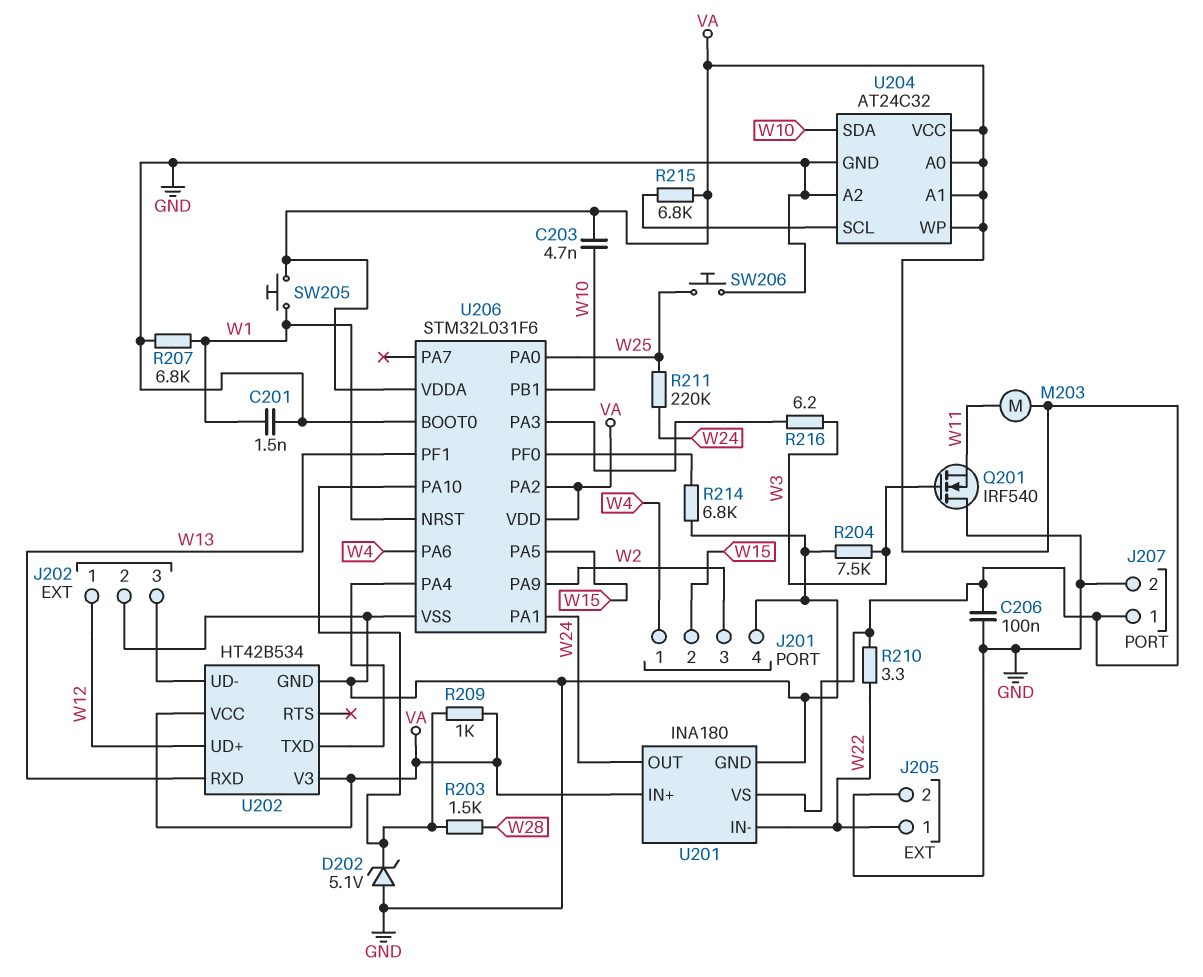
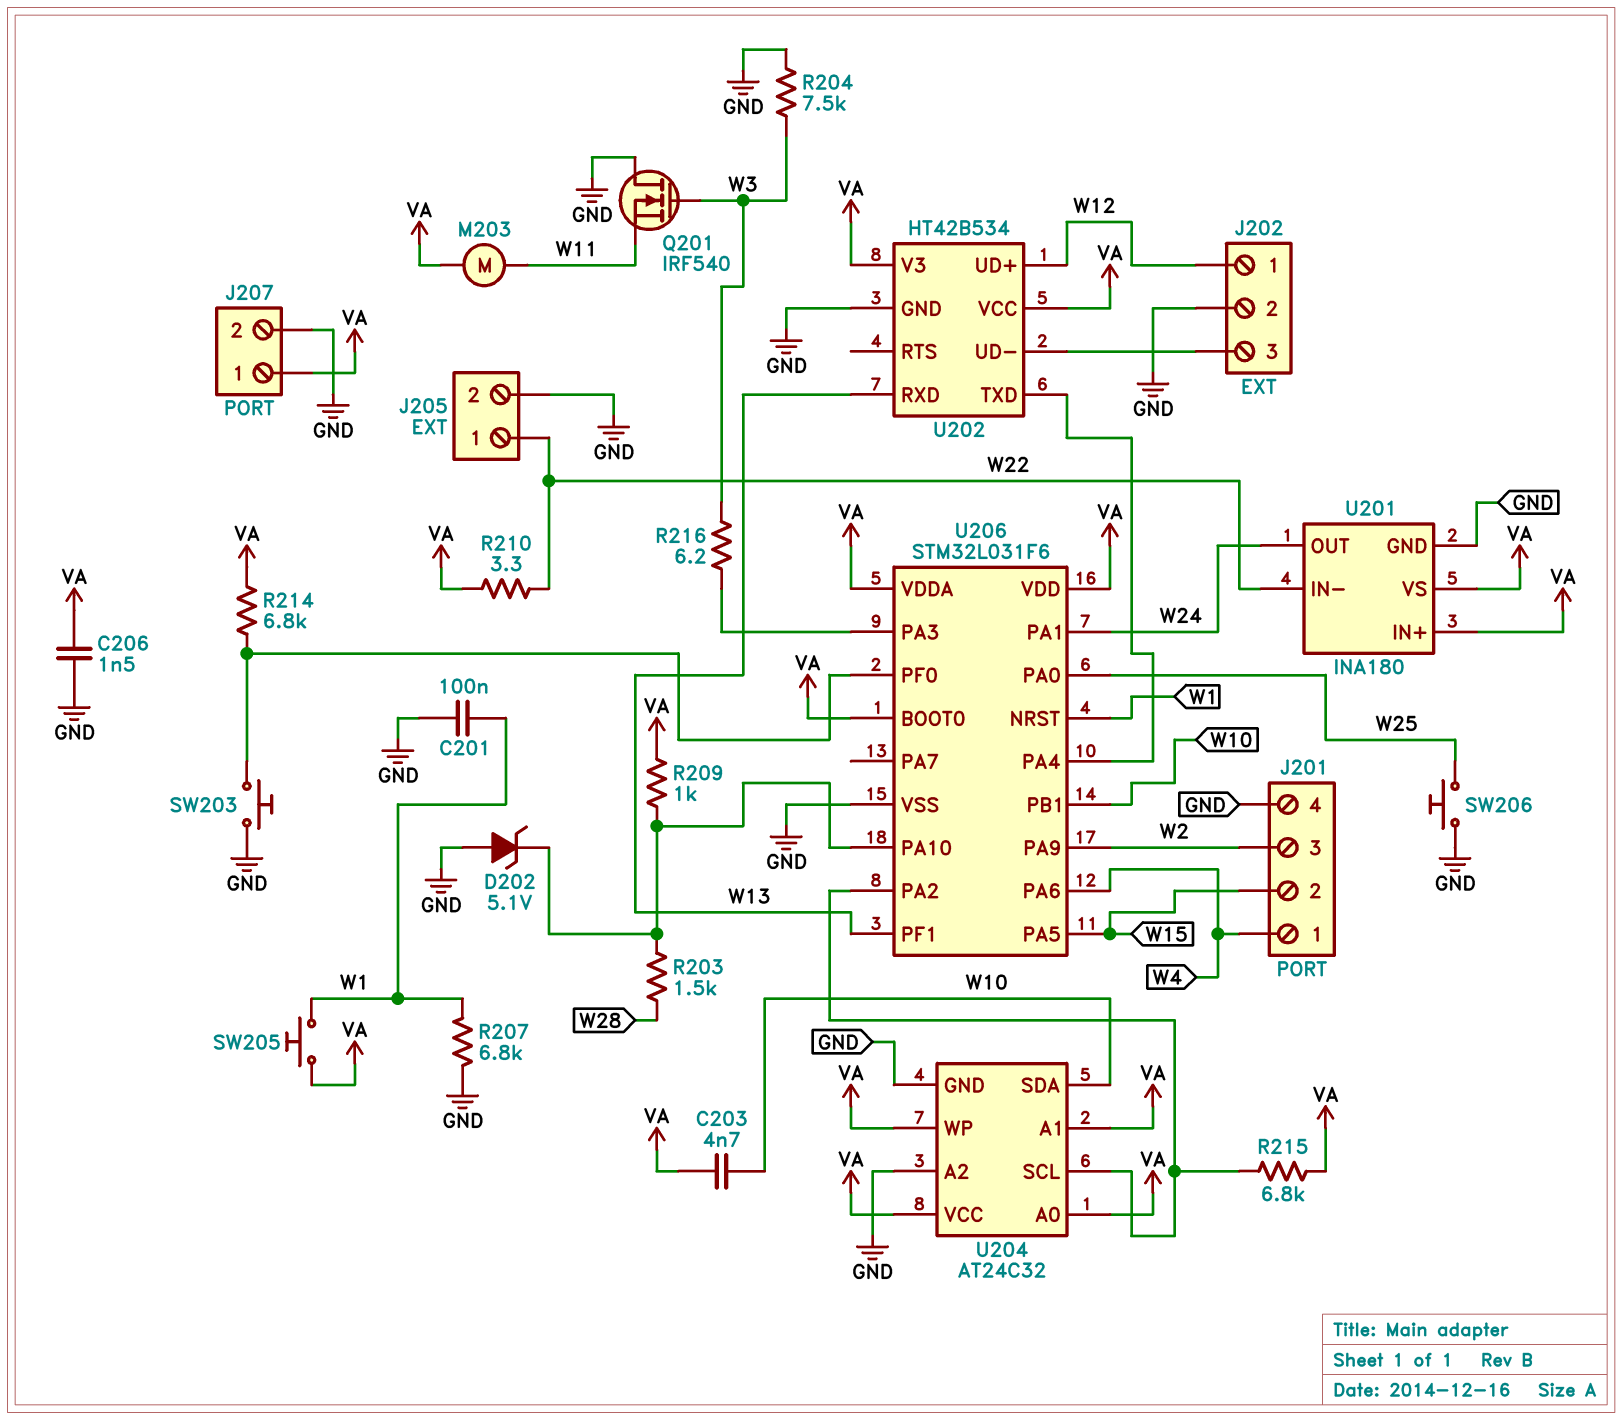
C201: 1.5nF (GND, W1) -> 100nF (GND, W1)
C206: 100nF (GND, VA) -> 1.5nF (GND, VA)
R211: 220k (W24, W25) -> none
R214: 6.8k (GND, U206/PF0) -> 6.8k (U206/PF0, VA)
SW203: none -> button (GND, U206/PF0)
U206 pin BOOT0: GND -> VA
U206 pin PA2: VA -> U204/SCL

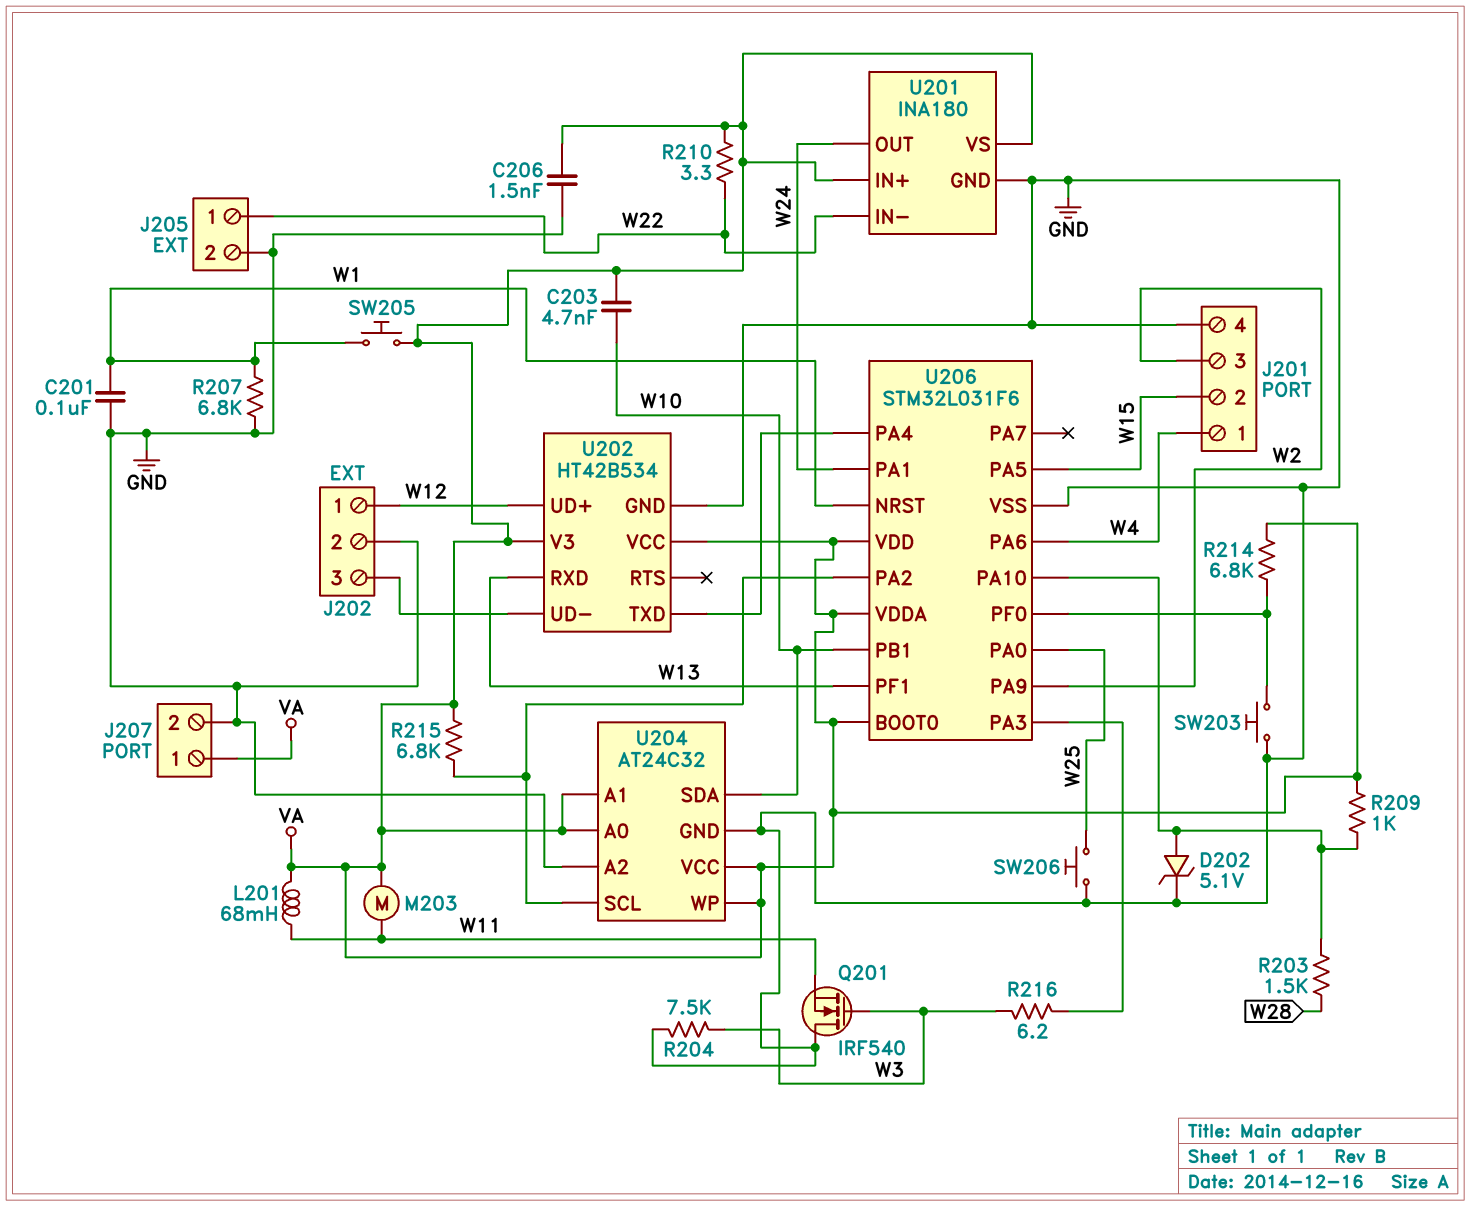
D202: zener 5.1V (A GND, K U206/PA10) -> zener 5.1V (A U206/PA10, K GND)
L201: none -> 68mH (VA, W11)

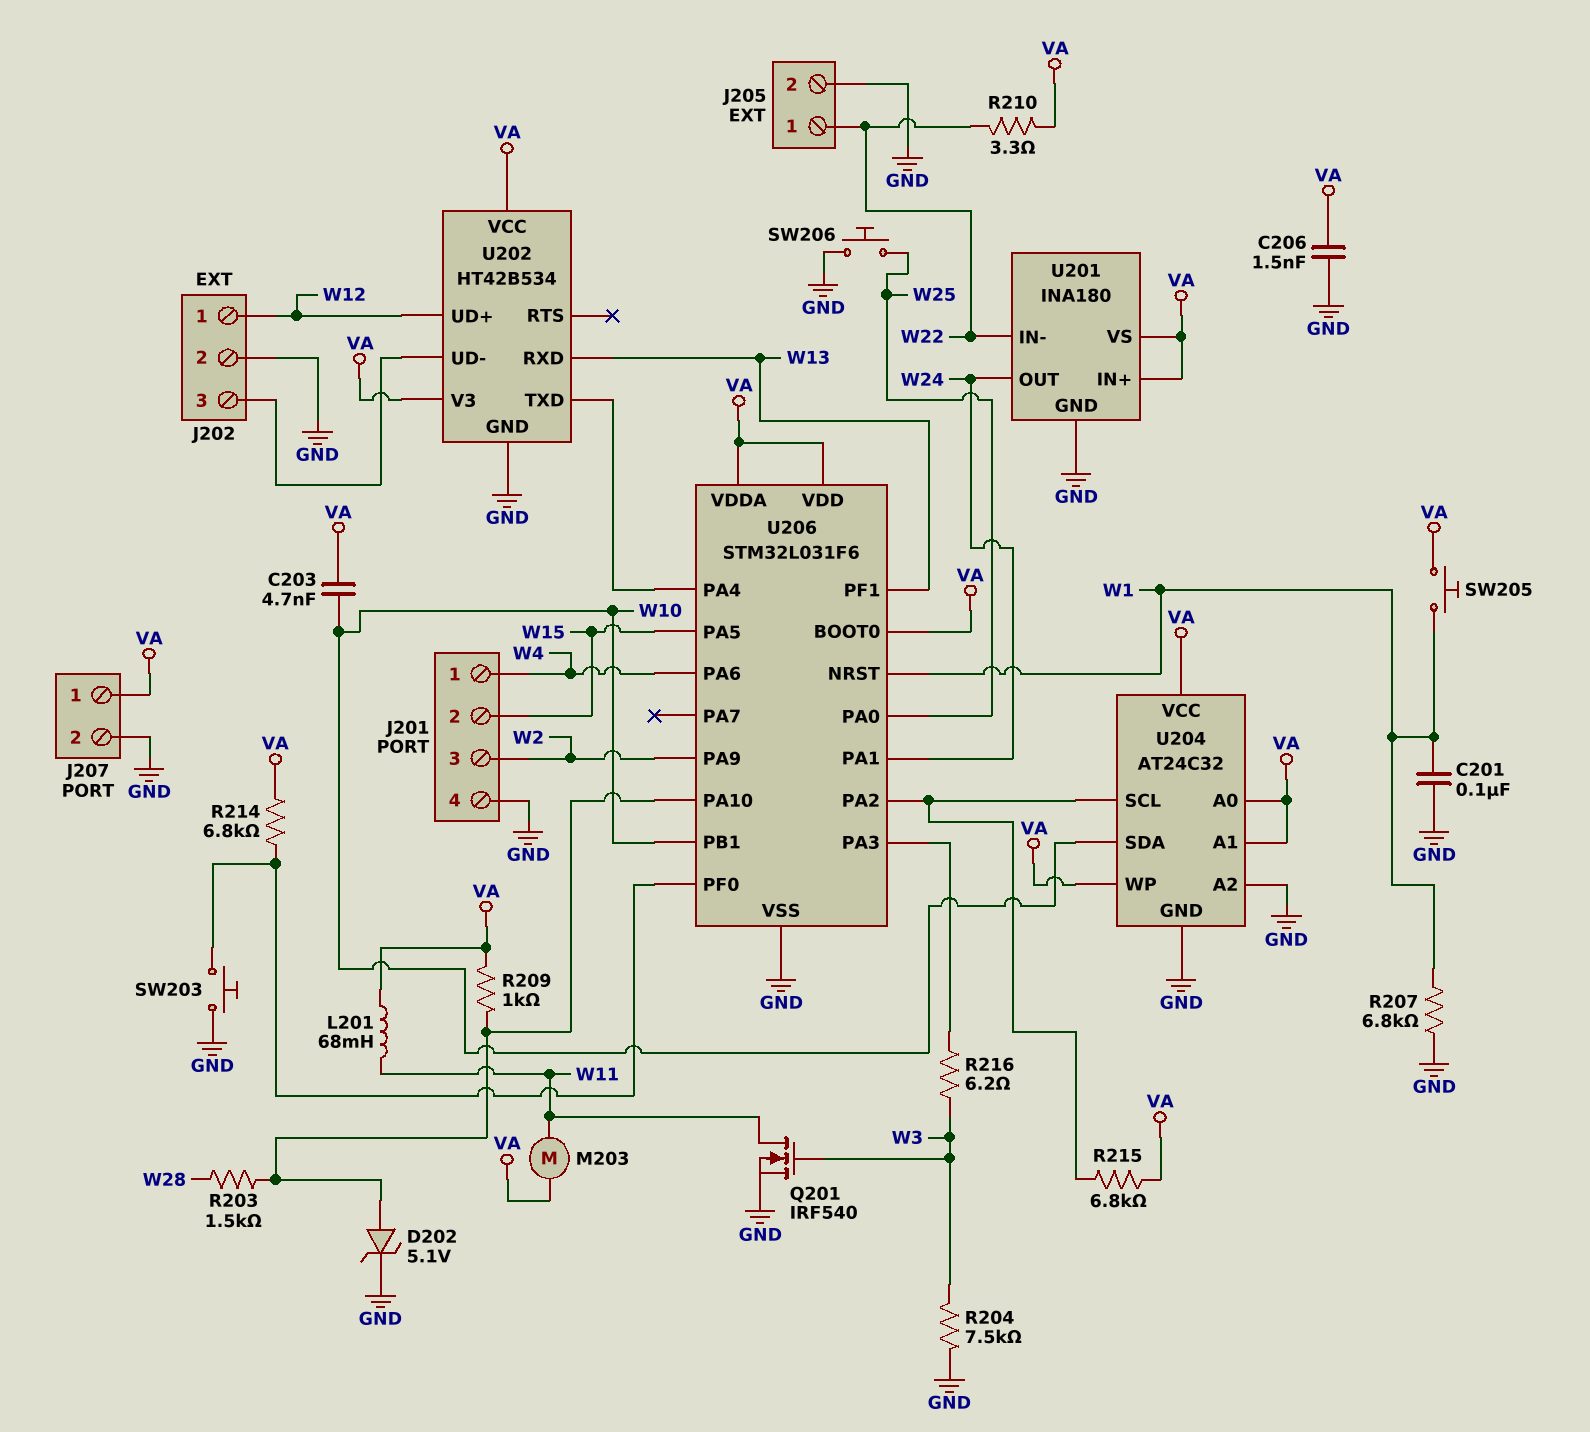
Q201: NMOS IRF540 (G W3, D GND, S W11) -> NMOS IRF540 (G W3, D W11, S GND)

